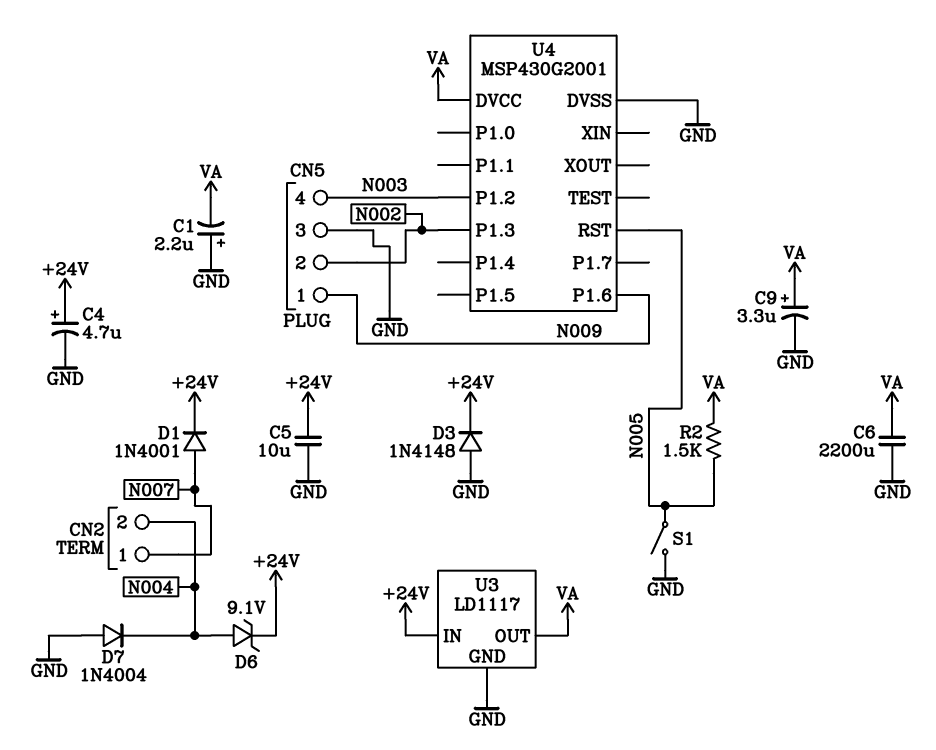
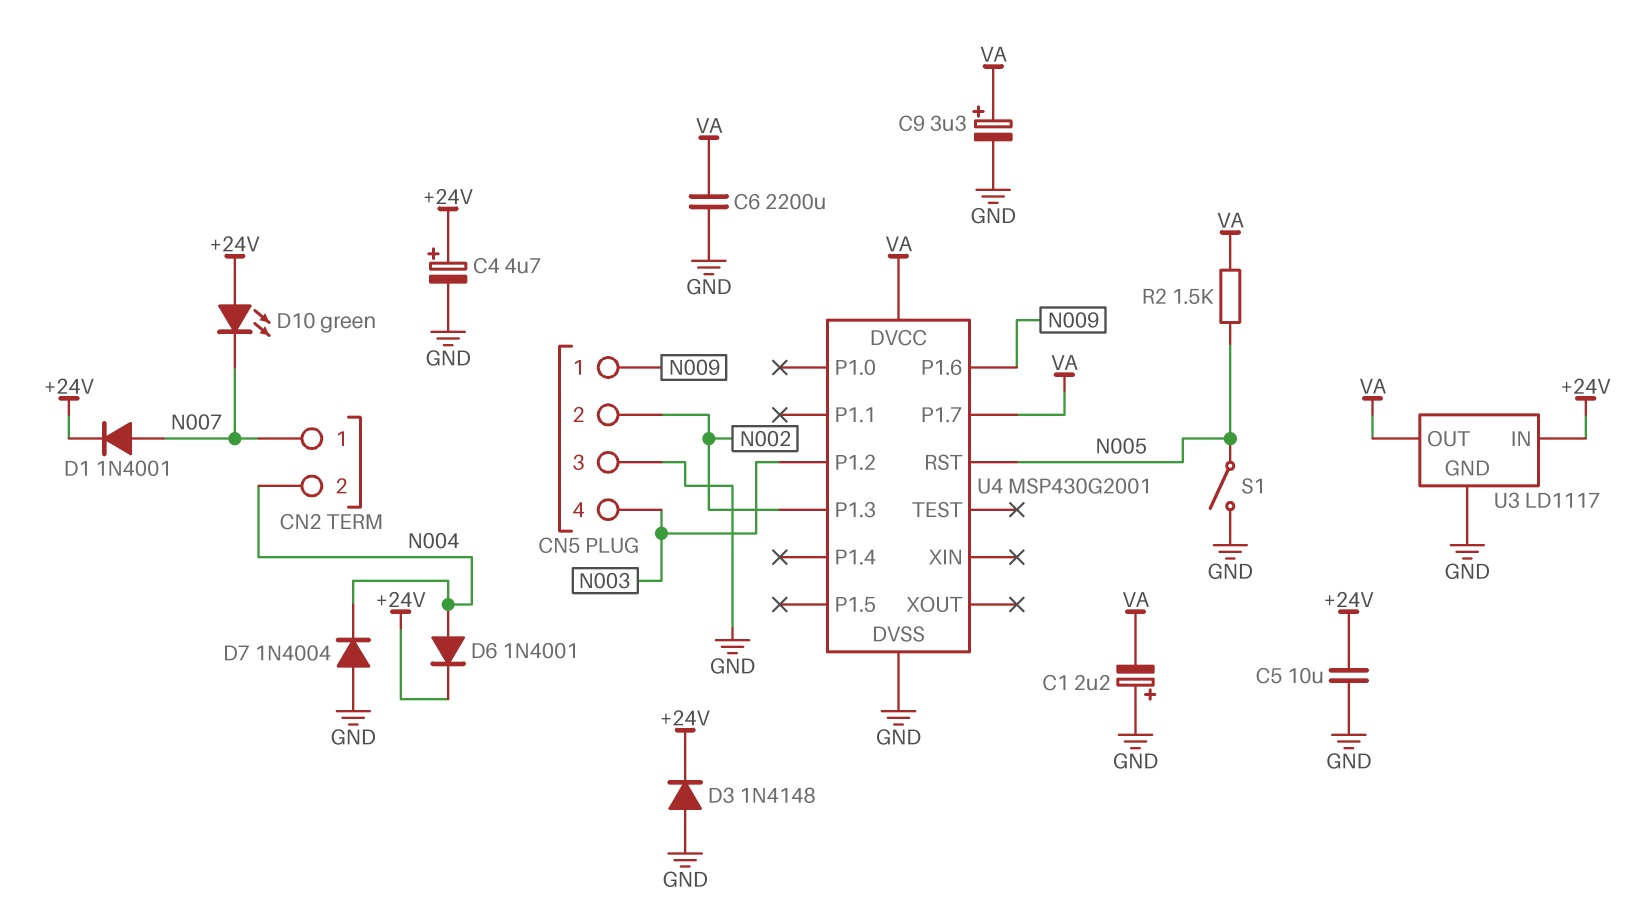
D6: zener 9.1V (A N004, K +24V) -> diode 1N4001 (A N004, K +24V)
D10: none -> LED green (A +24V, K N007)
U4 pin P1.7: none -> VA

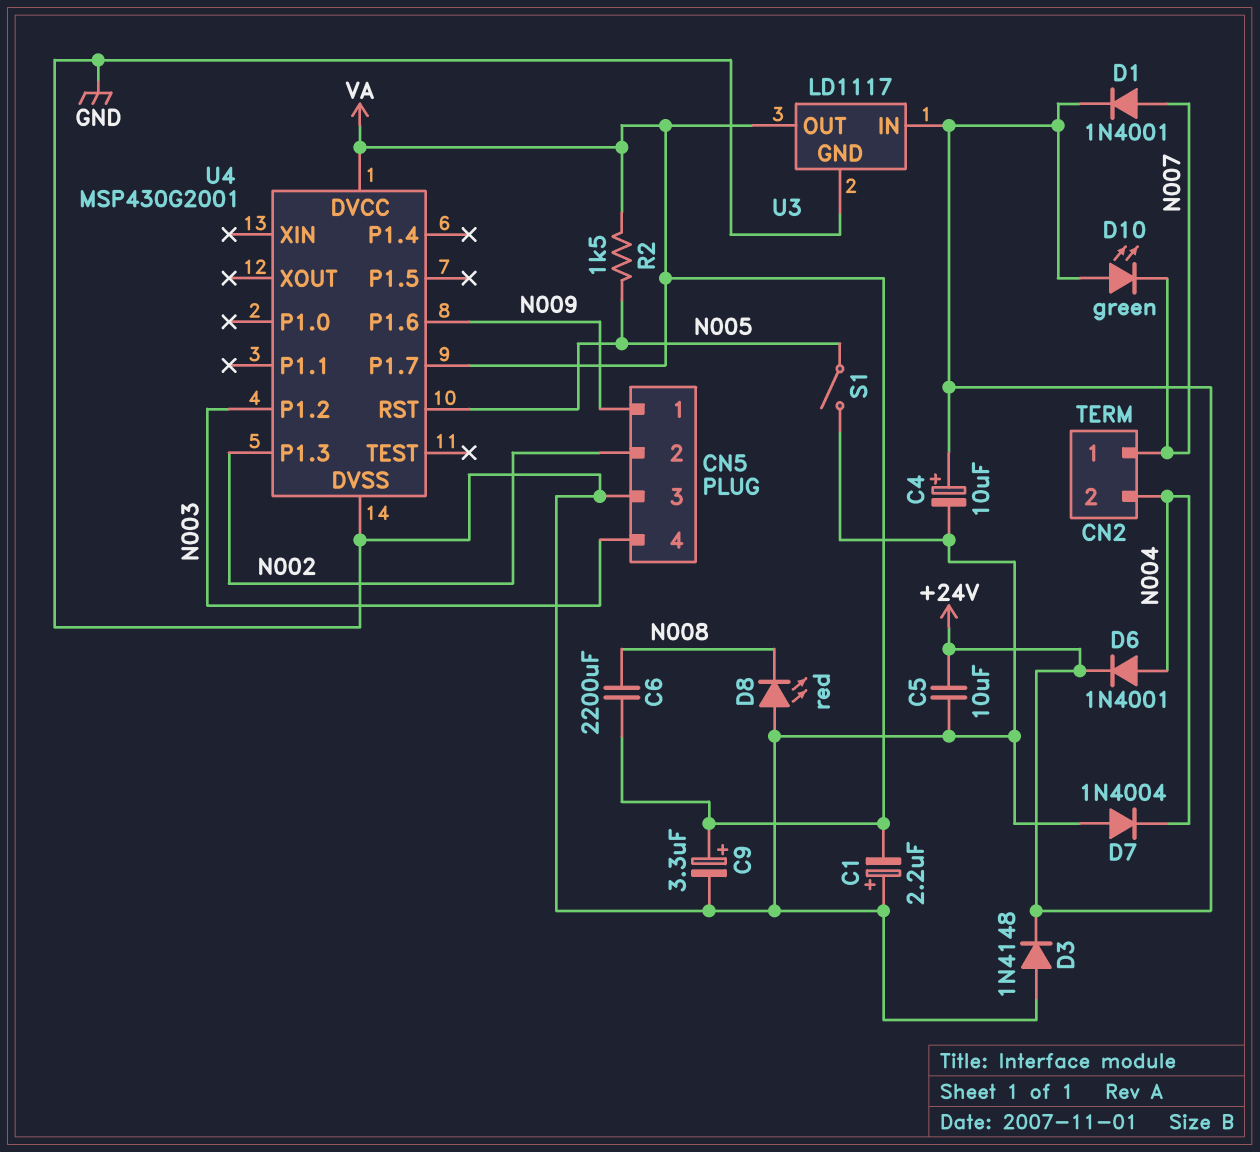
C4: 4.7uF (plus +24V, minus GND) -> 10uF (plus +24V, minus GND)
C6: 2200uF (GND, VA) -> 2200uF (N008, VA)
D8: none -> LED red (A GND, K N008)

